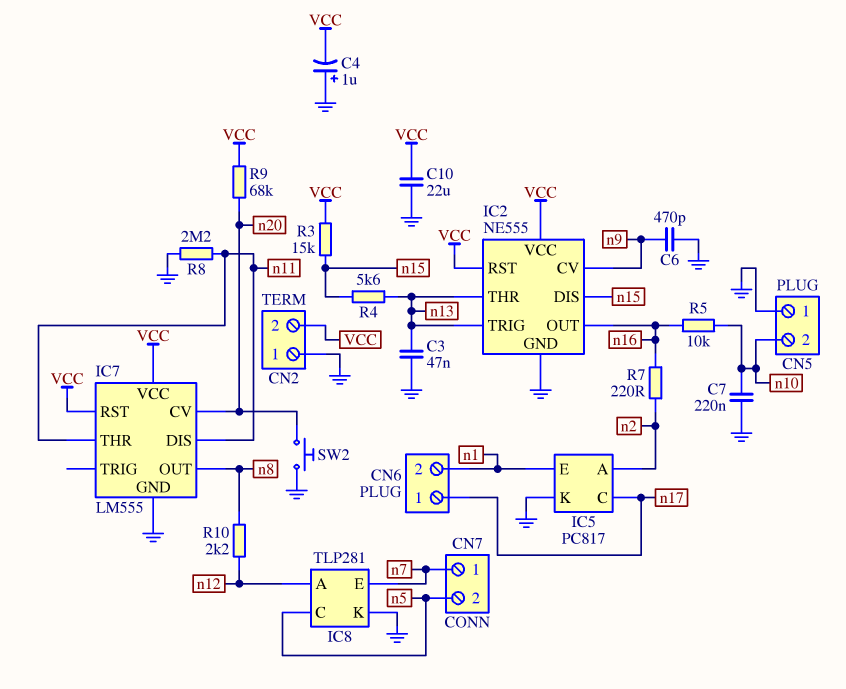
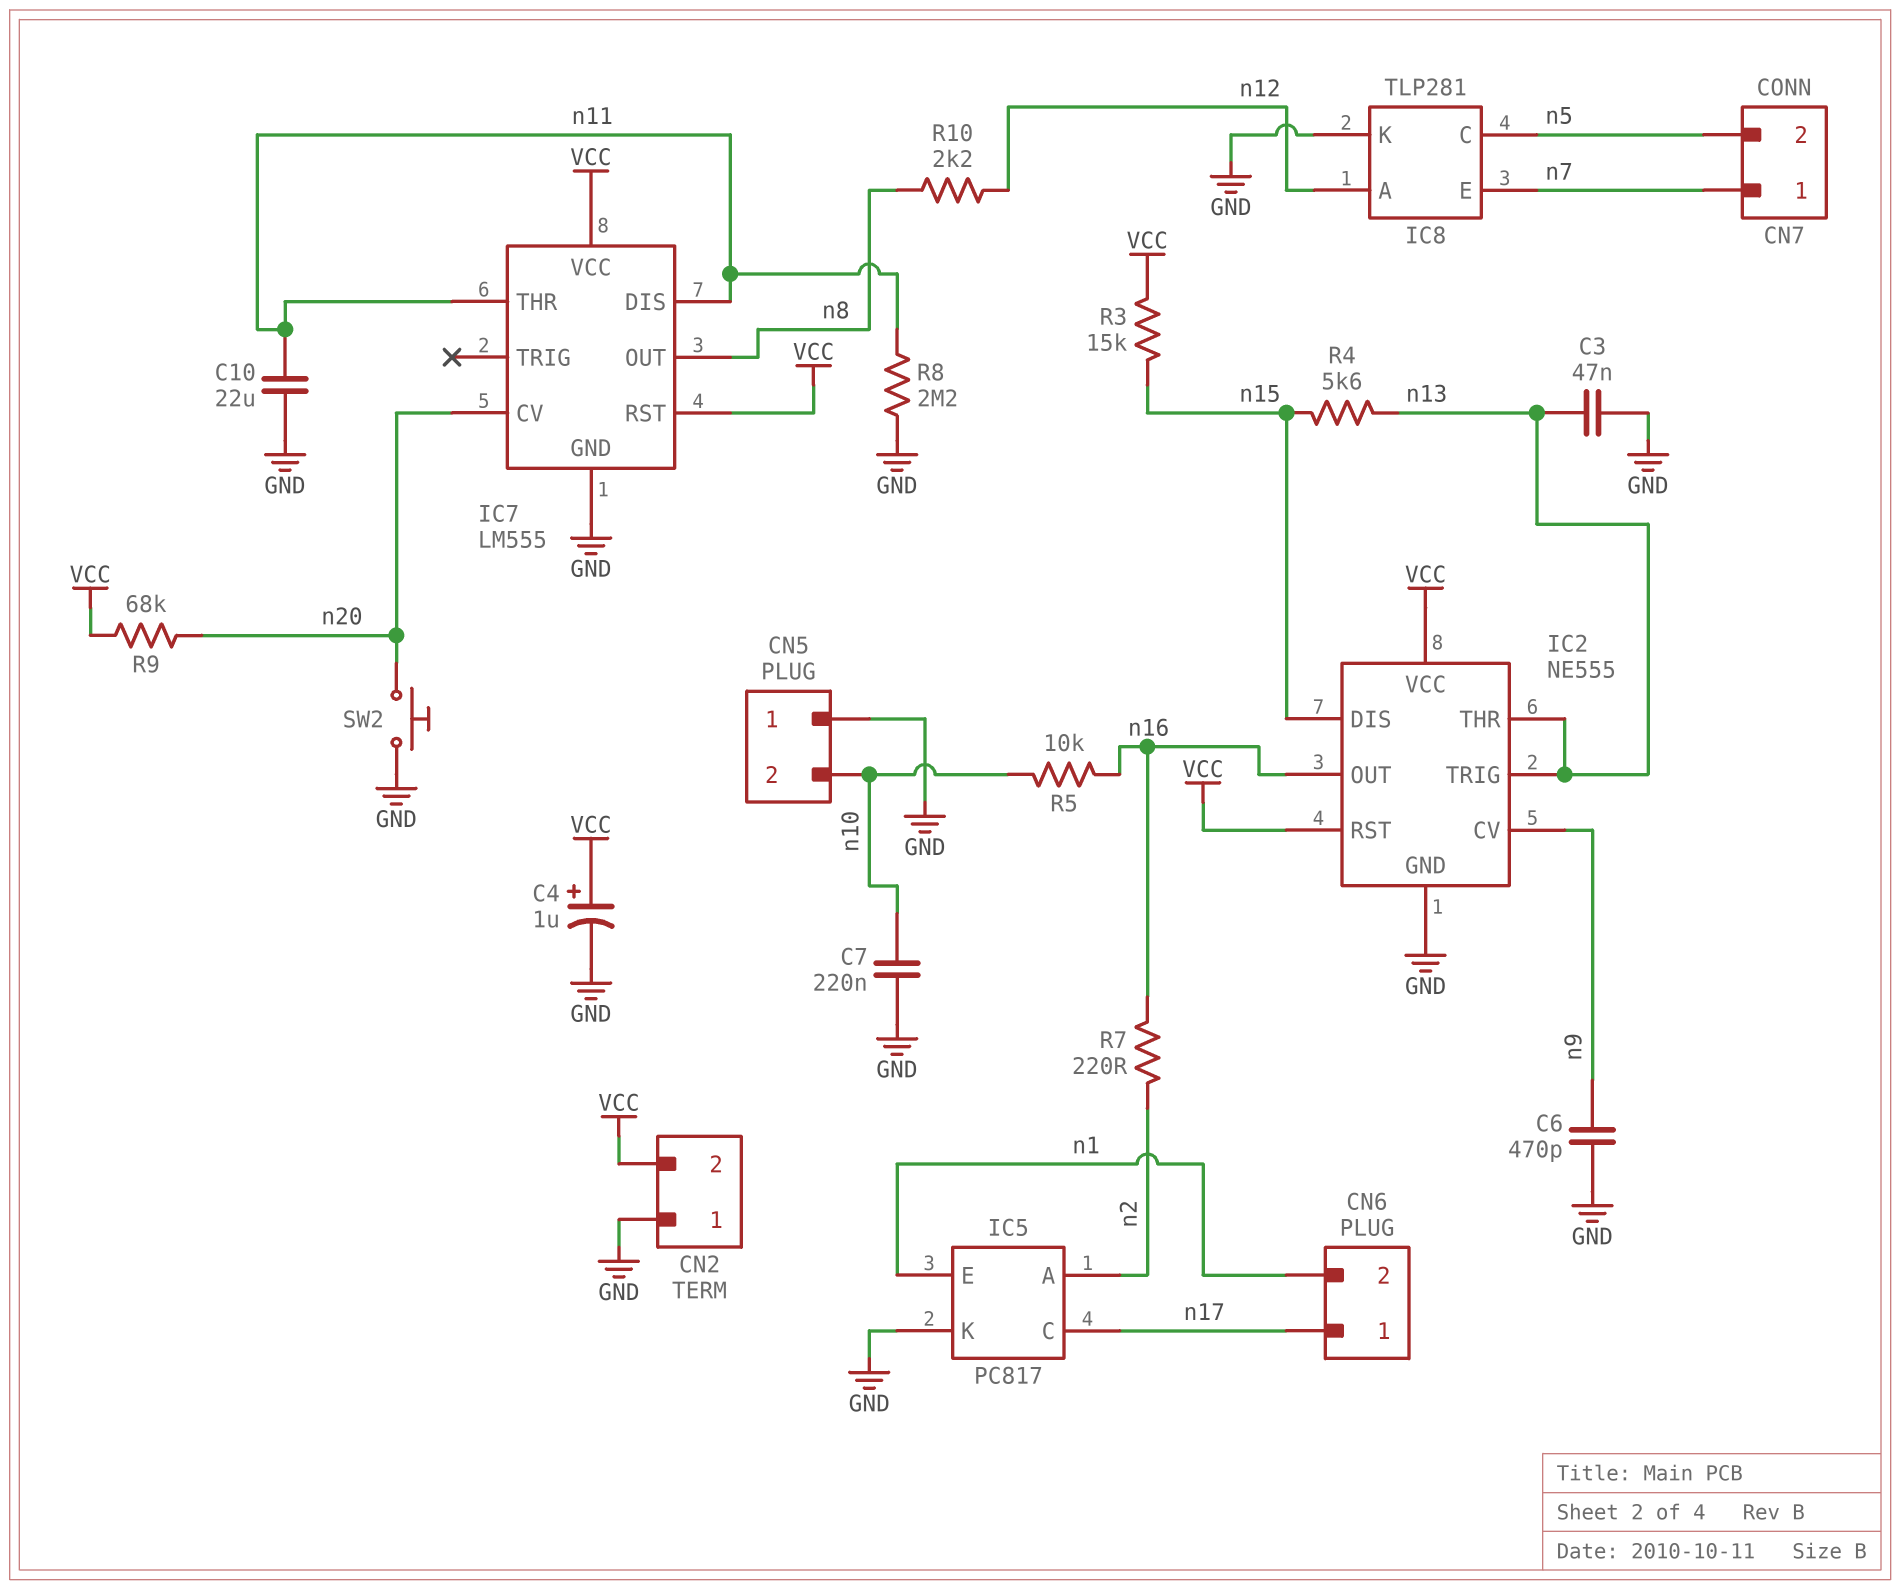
C4: 1uF (plus GND, minus VCC) -> 1uF (plus VCC, minus GND)
C10: 22uF (GND, VCC) -> 22uF (GND, n11)

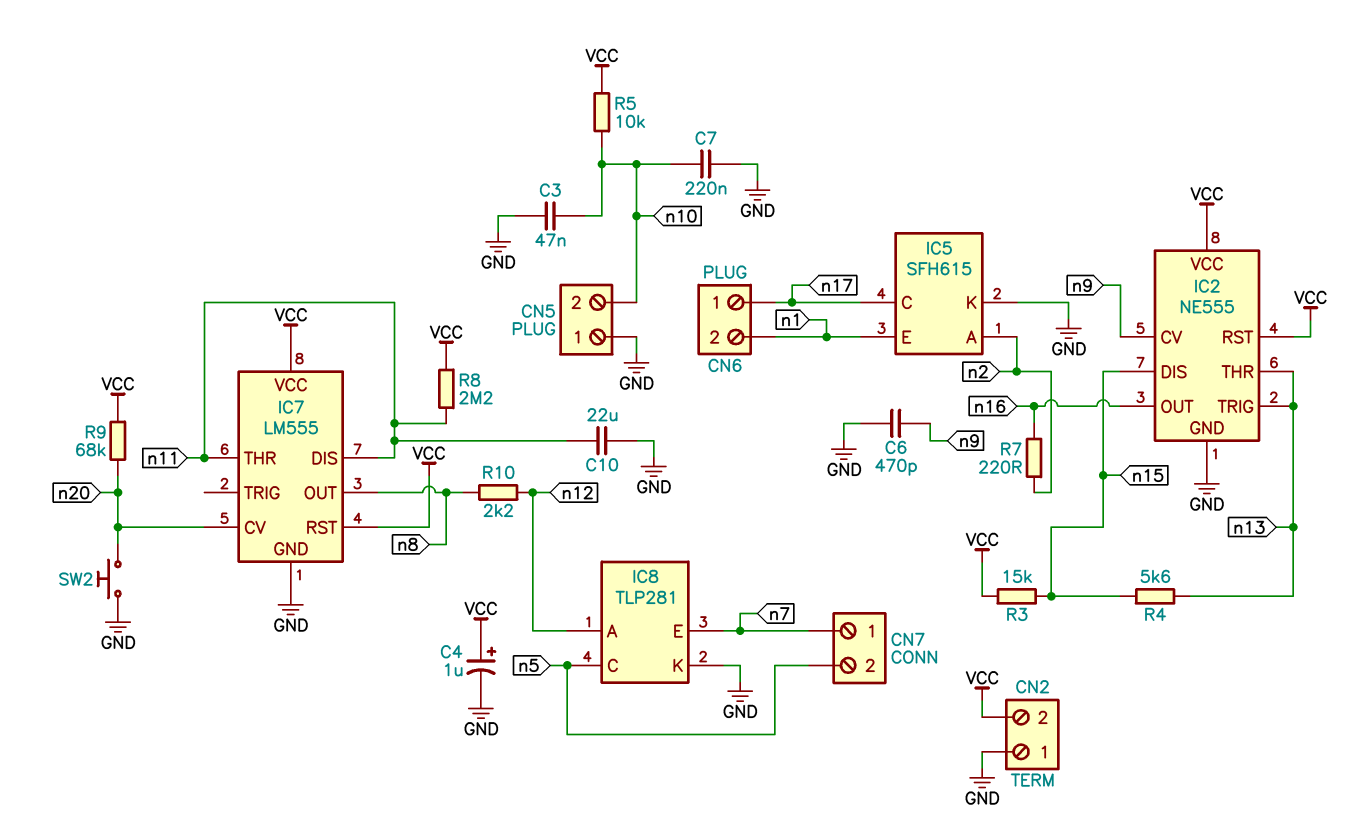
C3: 47nF (GND, n13) -> 47nF (GND, n10)
IC5: PC817 -> SFH615
R5: 10k (n10, n16) -> 10k (VCC, n10)
R8: 2.2M (GND, n11) -> 2.2M (VCC, n11)

